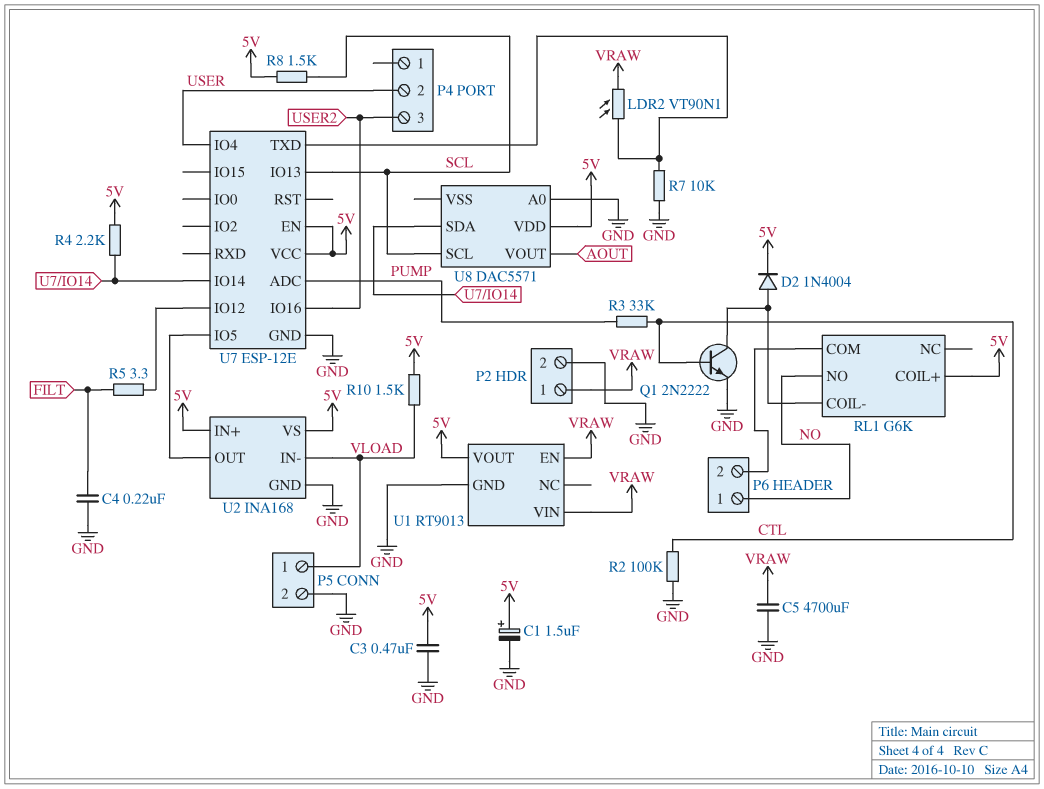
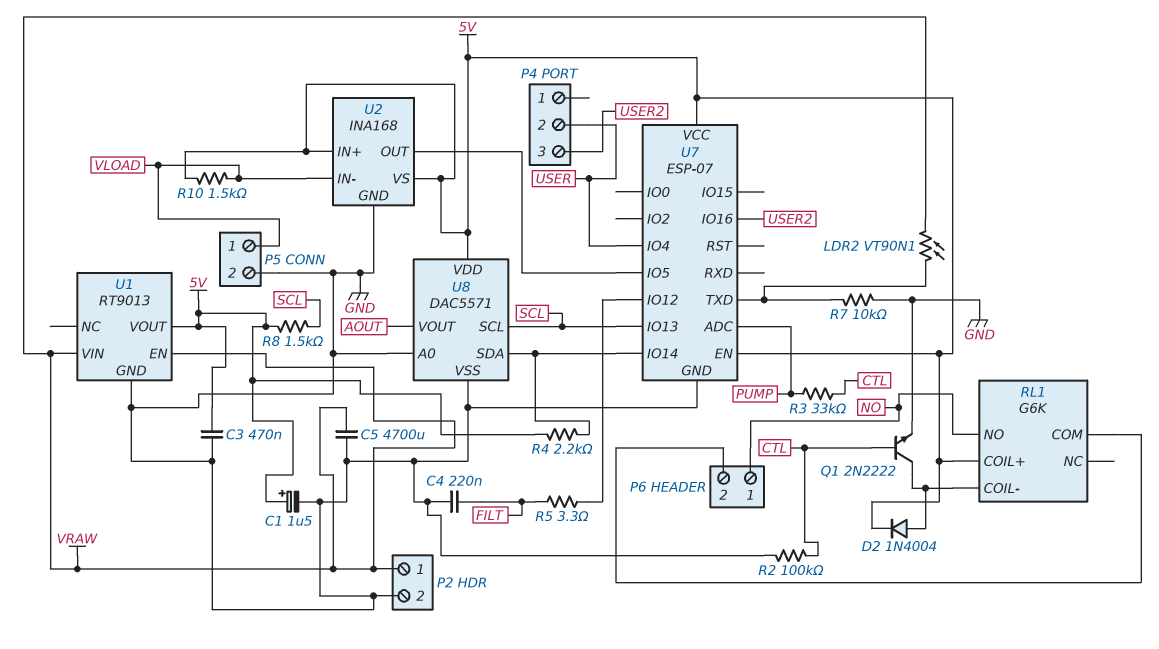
U7: ESP-12E -> ESP-07
U8 pin VSS: none -> GND

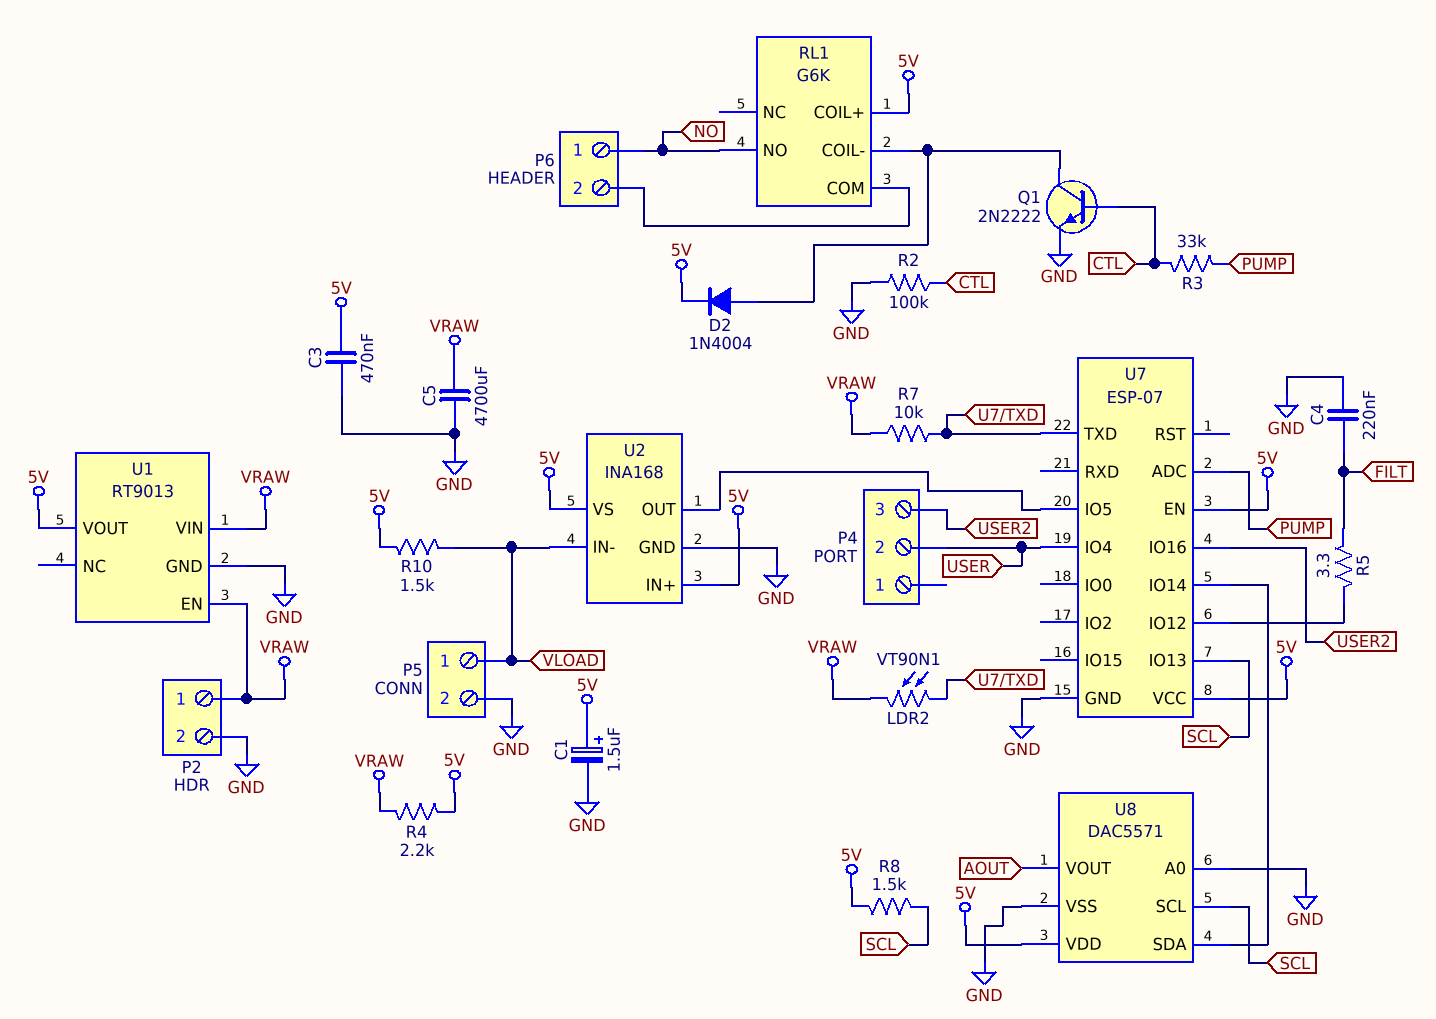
R4: 2.2k (5V, U7/IO14) -> 2.2k (5V, VRAW)
R7: 10k (GND, U7/TXD) -> 10k (U7/TXD, VRAW)

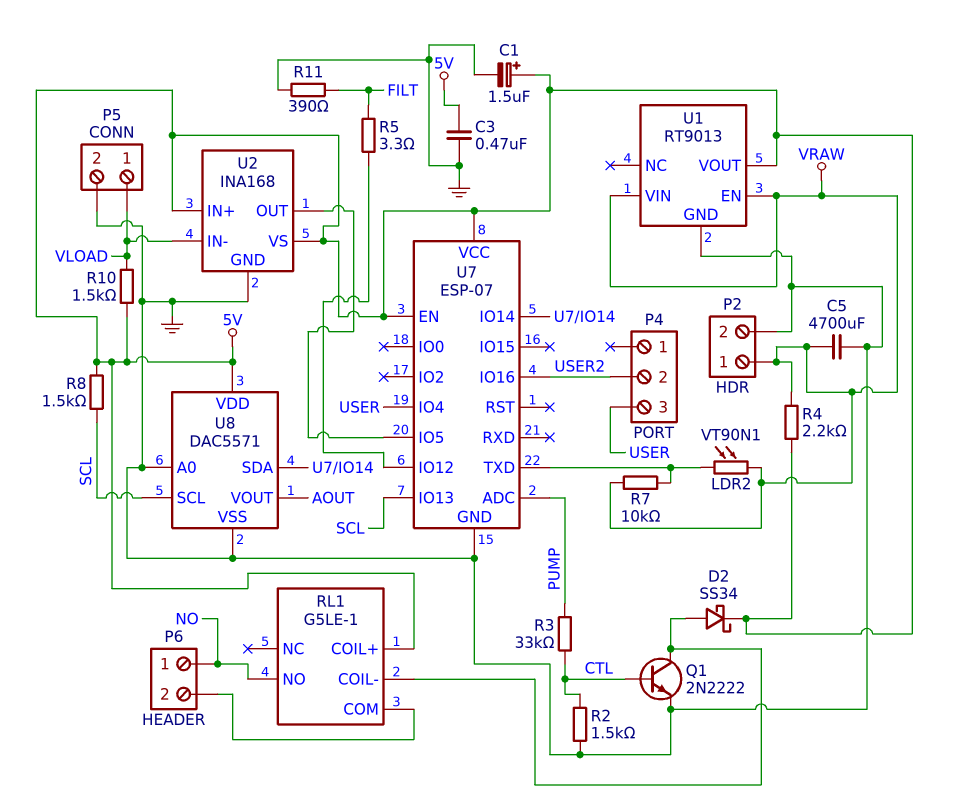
C4: 220nF (FILT, GND) -> none
D2: diode 1N4004 (A RL1/COIL-, K 5V) -> schottky SS34 (A RL1/COIL-, K 5V)
P4 pin 2: USER -> USER2
P4 pin 3: USER2 -> USER
R2: 100k (CTL, GND) -> 1.5k (CTL, GND)
R11: none -> 390 (FILT, GND)
RL1: G6K -> G5LE-1

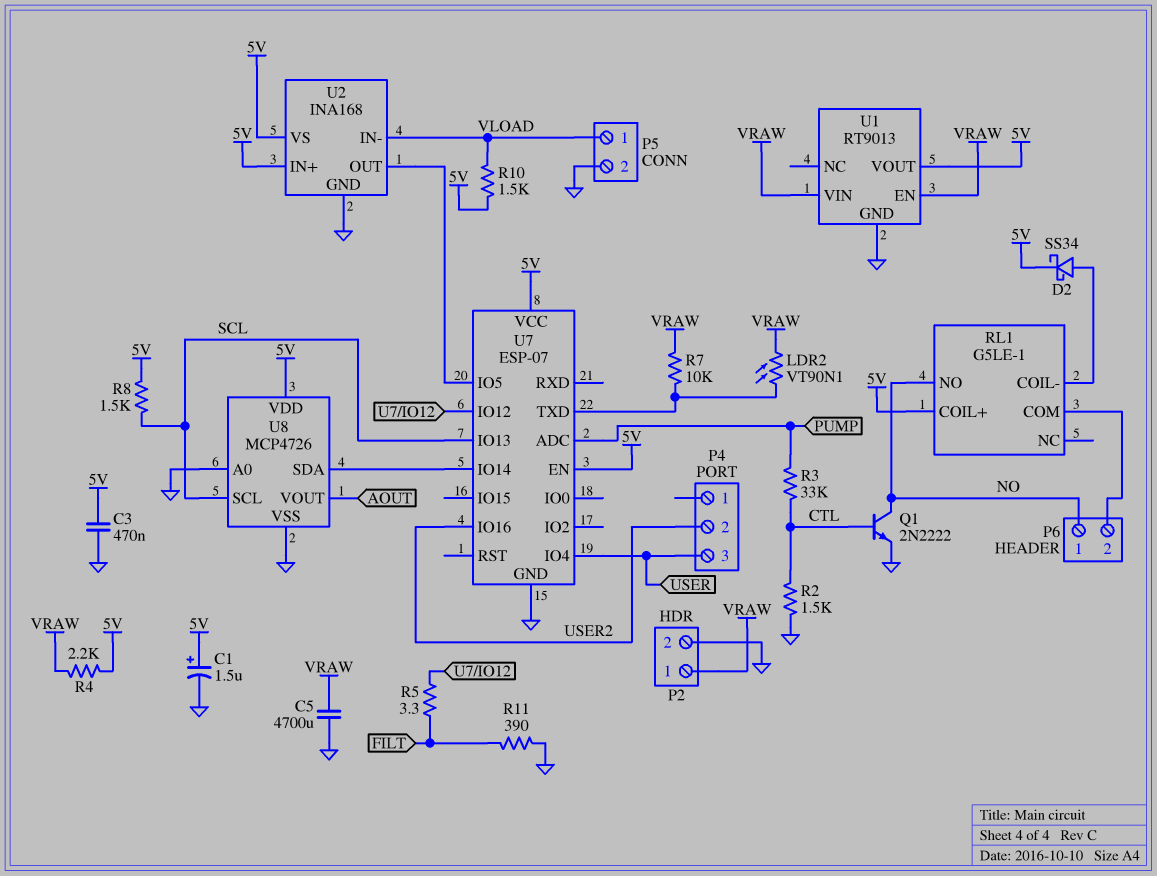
Q1: NPN 2N2222 (B CTL, C RL1/COIL-, E GND) -> NPN 2N2222 (B CTL, C NO, E GND)
U8: DAC5571 -> MCP4726

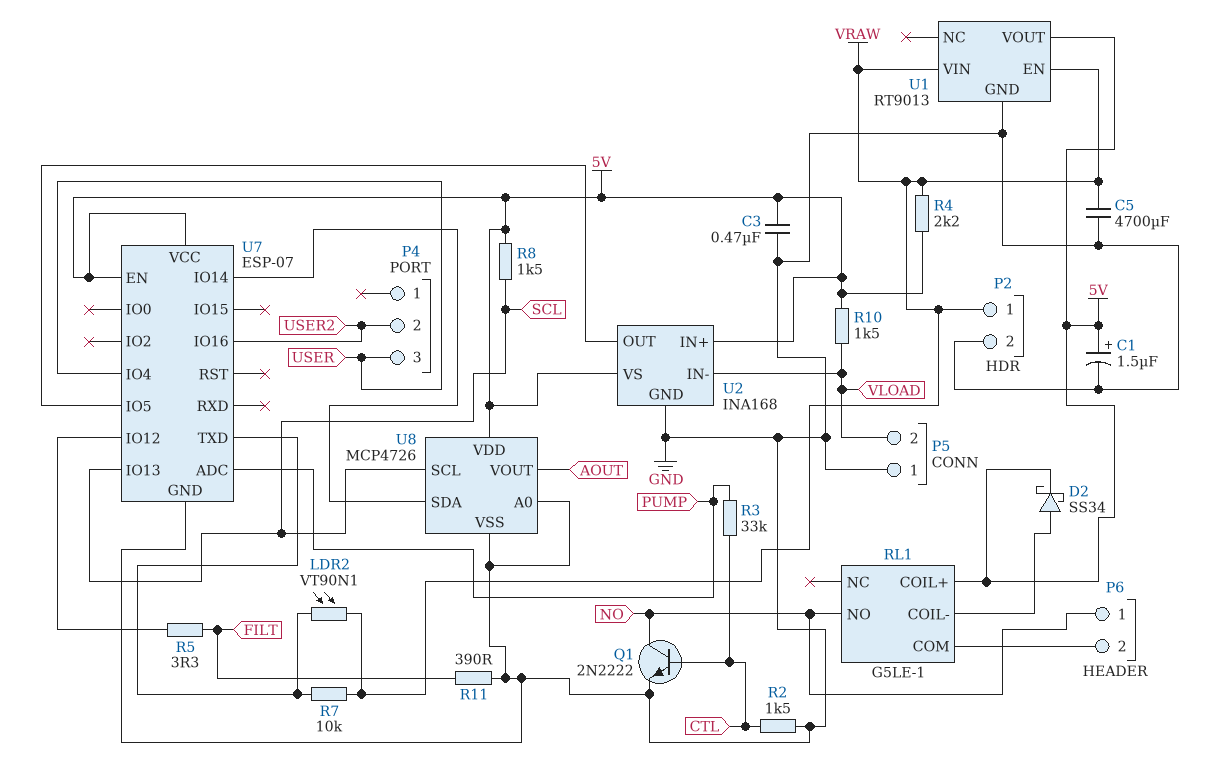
P5 pin 1: VLOAD -> GND
P5 pin 2: GND -> VLOAD

